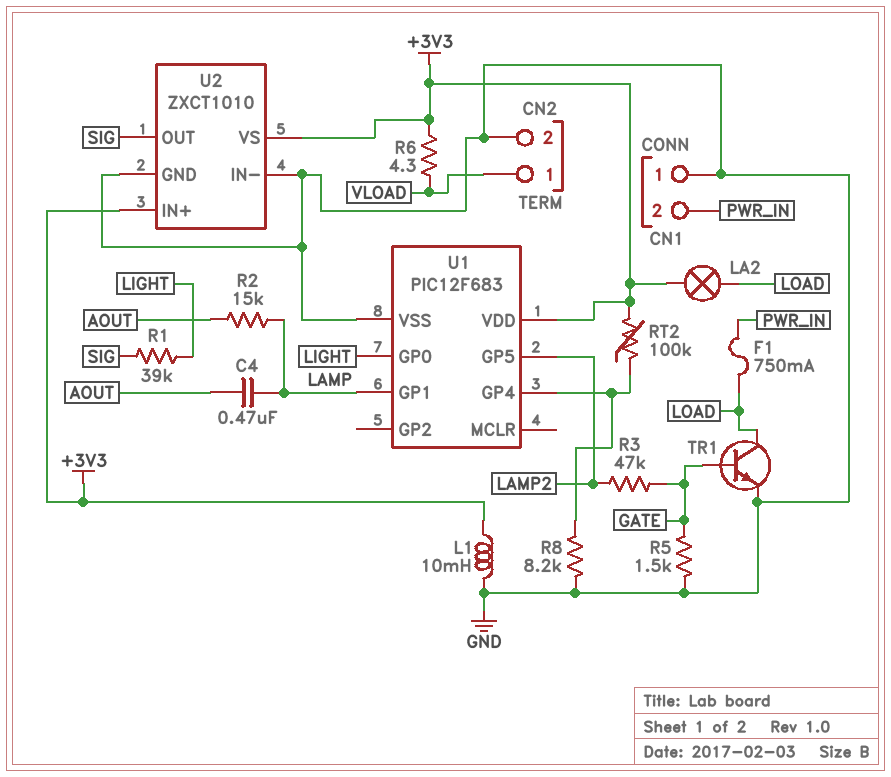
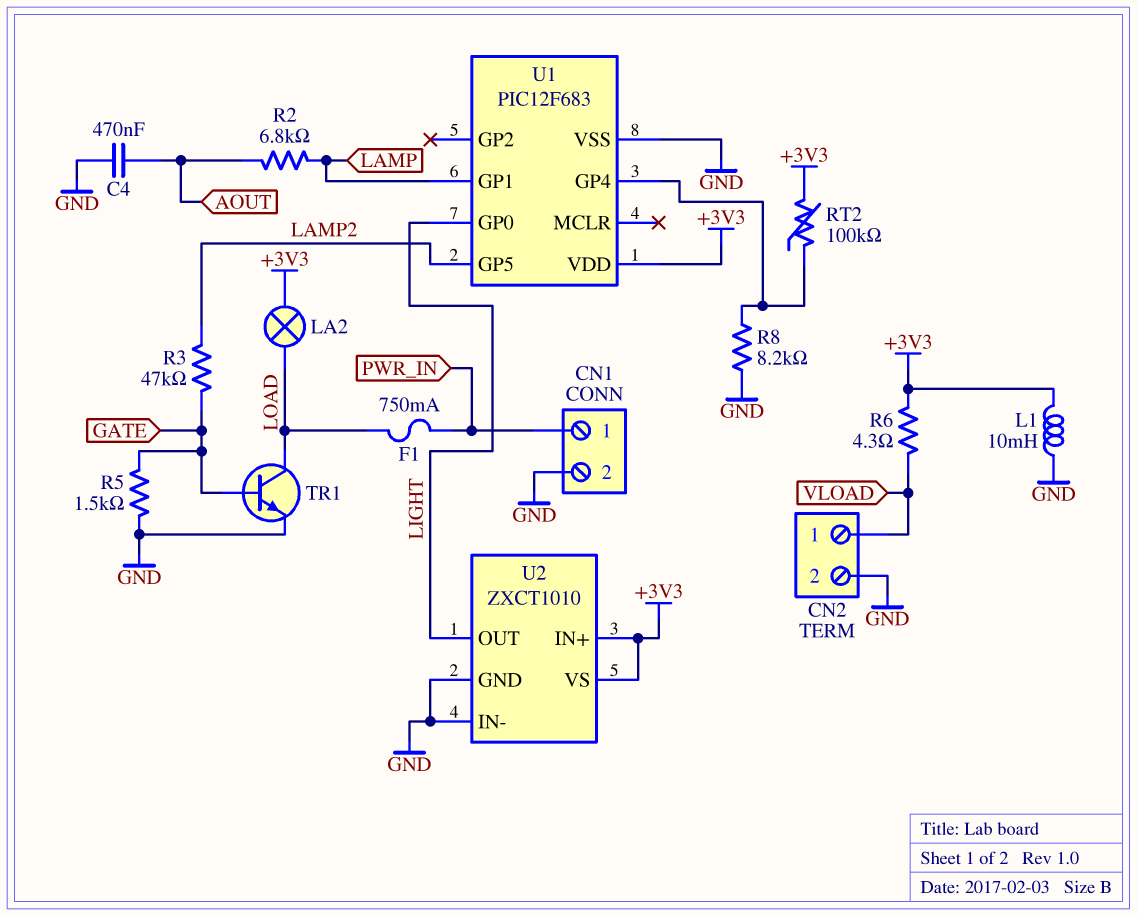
C4: 470nF (AOUT, LAMP) -> 470nF (AOUT, GND)
CN1 pin 1: GND -> PWR_IN
CN1 pin 2: PWR_IN -> GND
R1: 39k (LIGHT, SIG) -> none
R2: 15k (AOUT, LAMP) -> 6.8k (AOUT, LAMP)
U2 pin OUT: SIG -> LIGHT

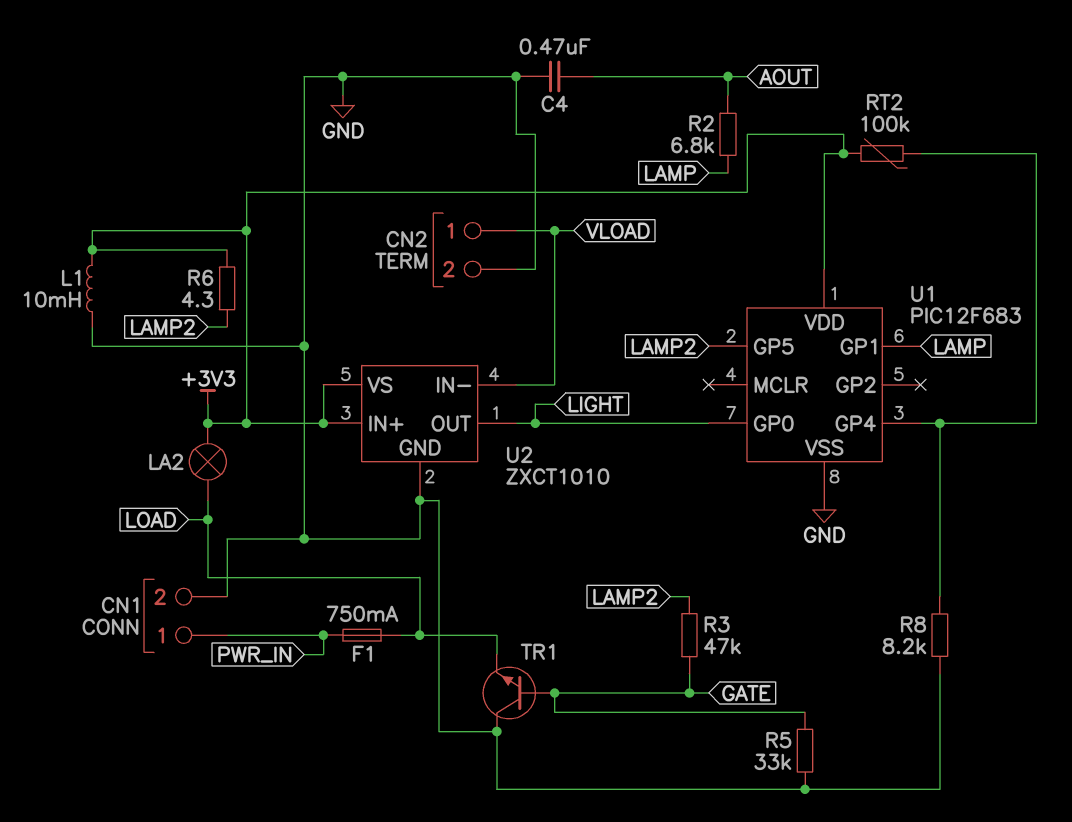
R5: 1.5k (GATE, GND) -> 33k (GATE, GND)
R6: 4.3 (+3V3, VLOAD) -> 4.3 (+3V3, LAMP2)
TR1: NPN (B GATE, C LOAD, E GND) -> NPN (B GATE, C GND, E LOAD)
U2 pin IN-: GND -> VLOAD

